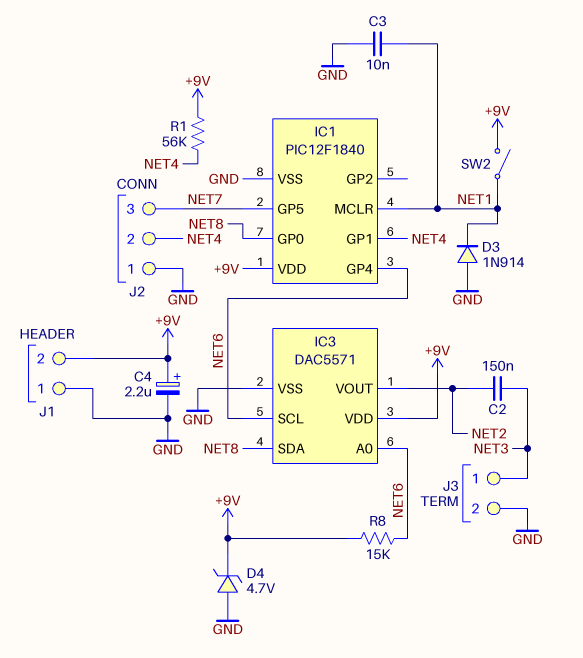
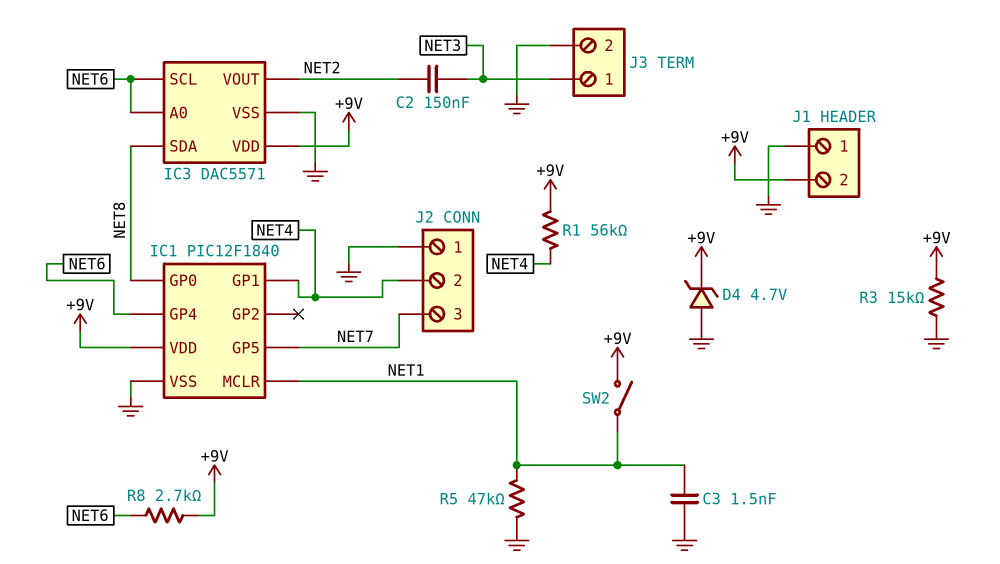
C3: 10nF (GND, NET1) -> 1.5nF (GND, NET1)
C4: 2.2uF (plus +9V, minus GND) -> none
D3: diode 1N914 (A GND, K NET1) -> none
R3: none -> 15k (+9V, GND)
R5: none -> 47k (GND, NET1)
R8: 15k (+9V, NET6) -> 2.7k (+9V, NET6)

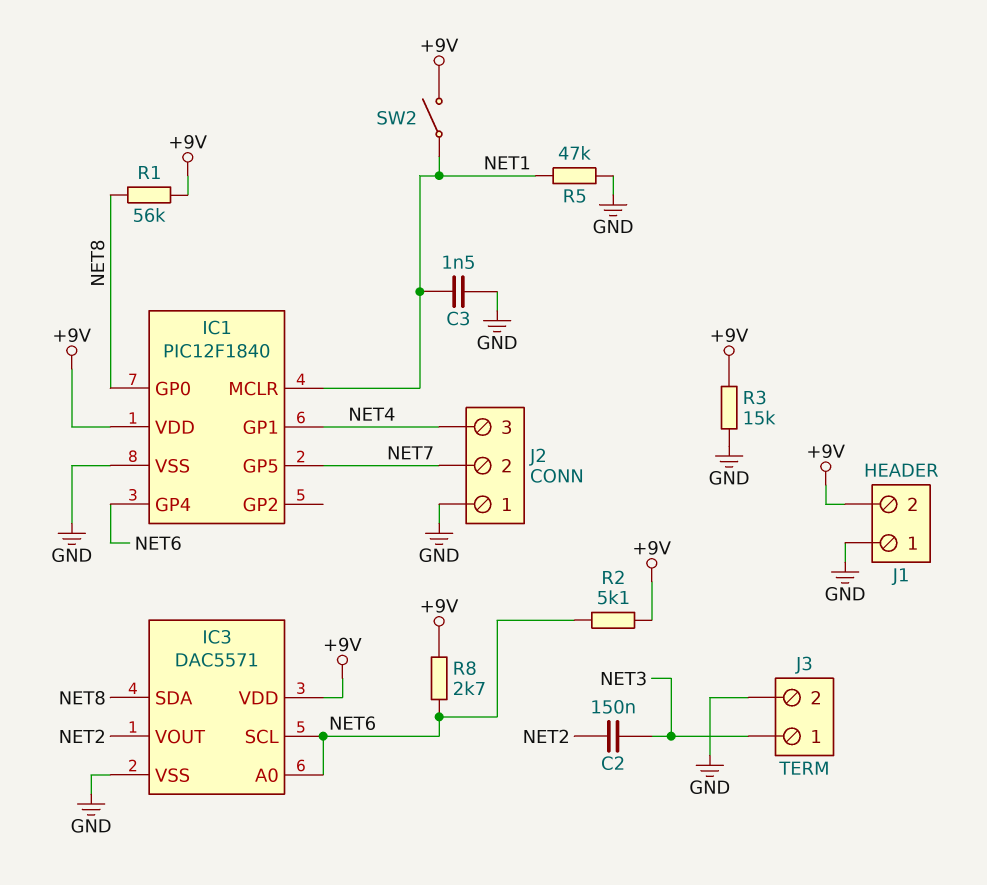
D4: zener 4.7V (A GND, K +9V) -> none
J2 pin 2: NET4 -> NET7
J2 pin 3: NET7 -> NET4
R1: 56k (+9V, NET4) -> 56k (+9V, NET8)
R2: none -> 5.1k (+9V, NET6)

